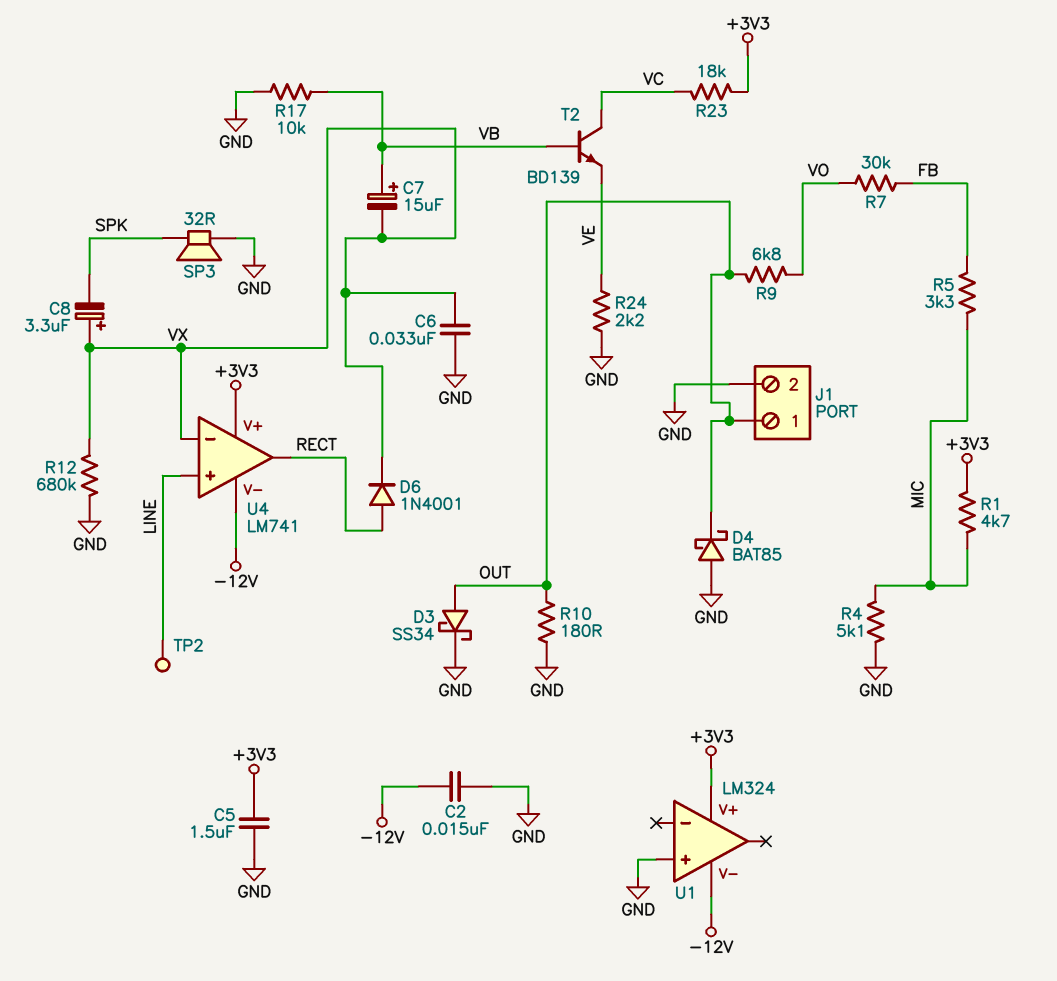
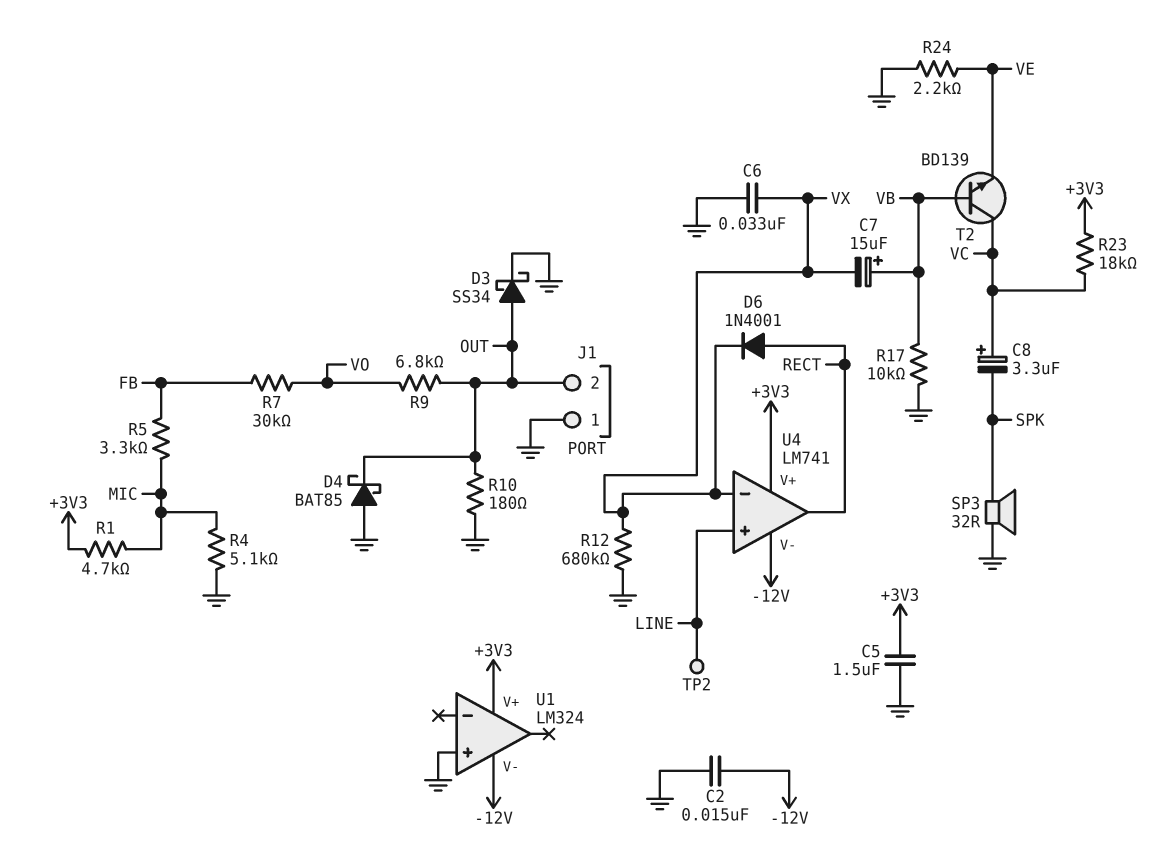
C8: 3.3uF (plus VX, minus SPK) -> 3.3uF (plus VC, minus SPK)
J1 pin 1: OUT -> GND
J1 pin 2: GND -> OUT

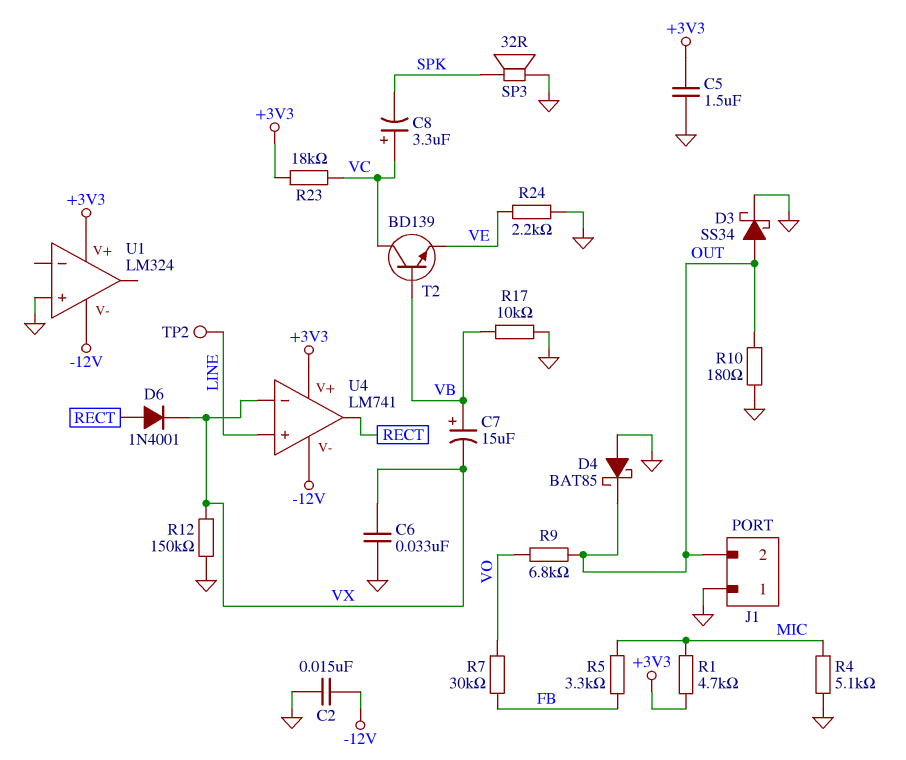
R12: 680k (GND, VX) -> 150k (GND, VX)

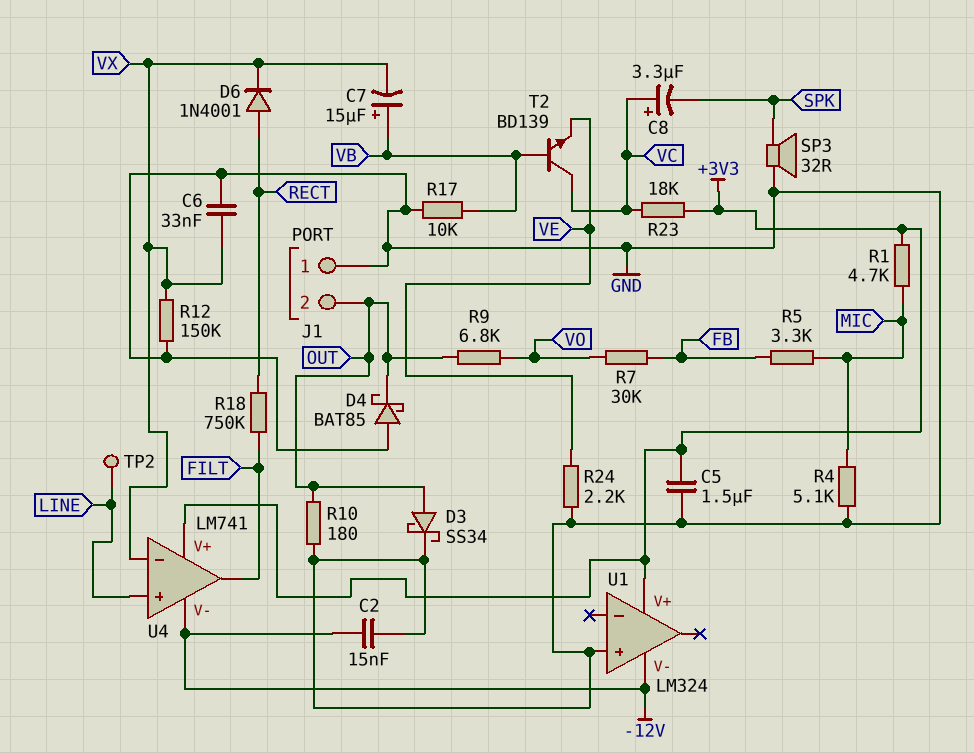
R18: none -> 750k (FILT, RECT)
U4 pin out: RECT -> FILT

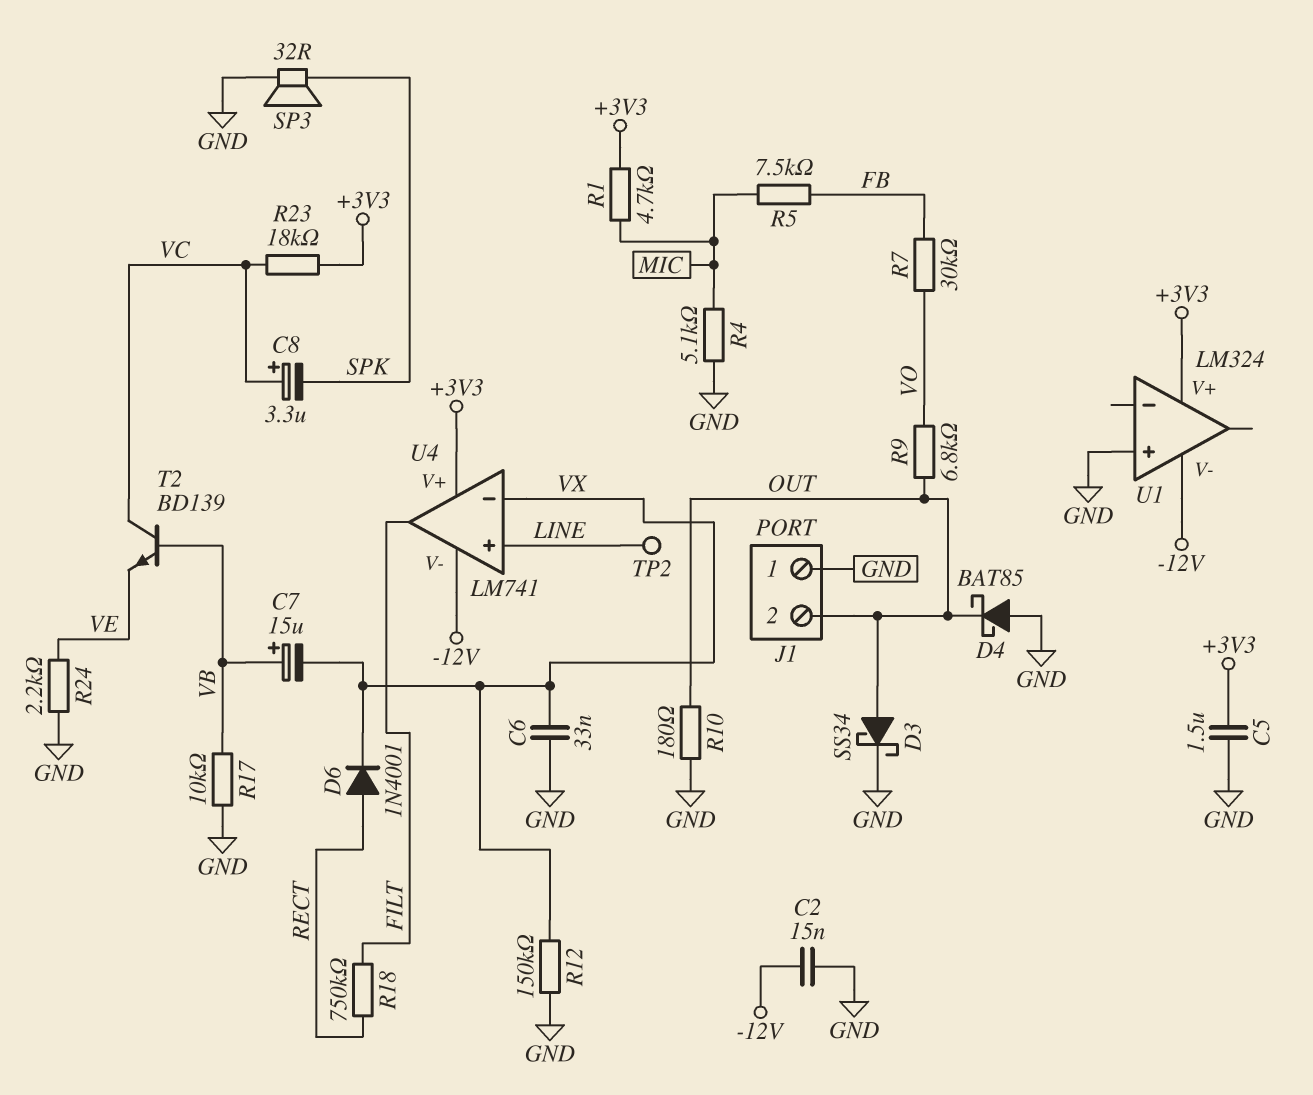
R5: 3.3k (FB, MIC) -> 7.5k (FB, MIC)

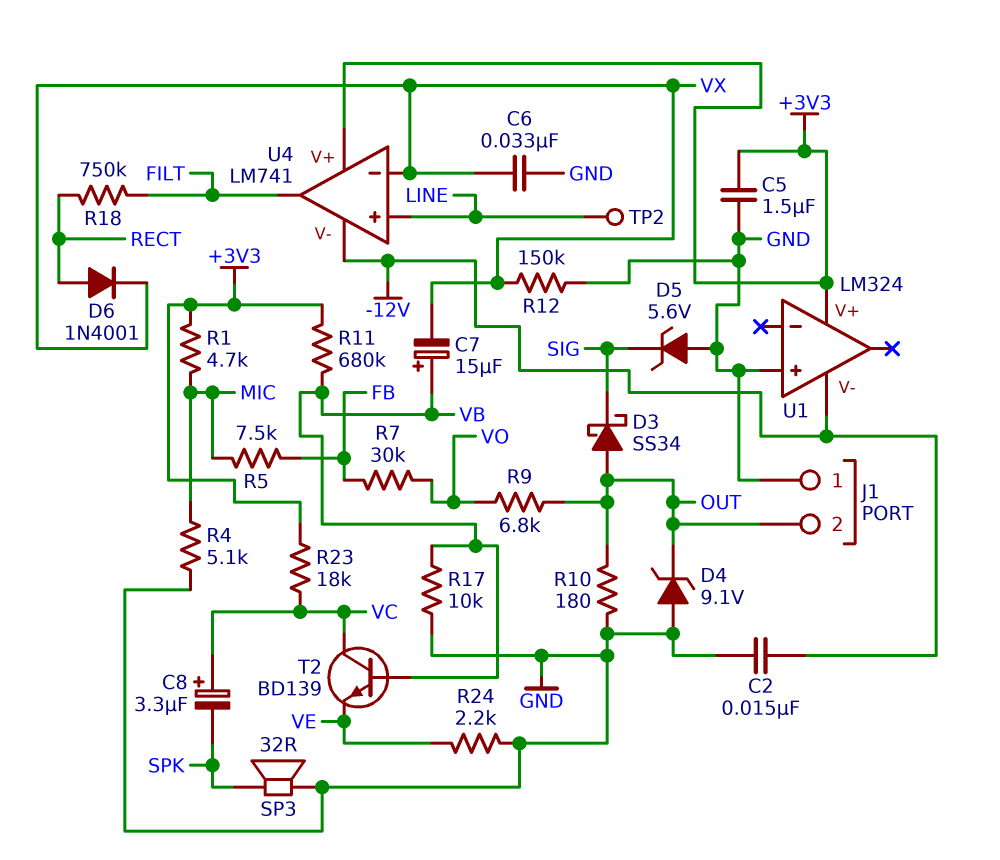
D3: schottky SS34 (A OUT, K GND) -> schottky SS34 (A OUT, K SIG)
D4: schottky BAT85 (A GND, K OUT) -> zener 9.1V (A GND, K OUT)
D5: none -> zener 5.6V (A GND, K SIG)
R11: none -> 680k (+3V3, VB)

